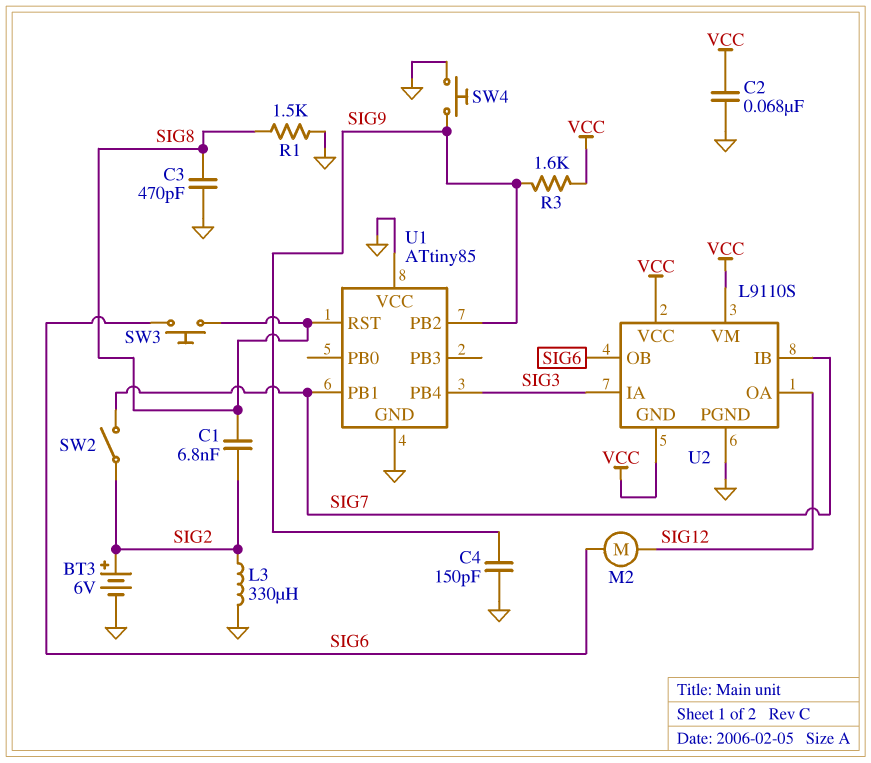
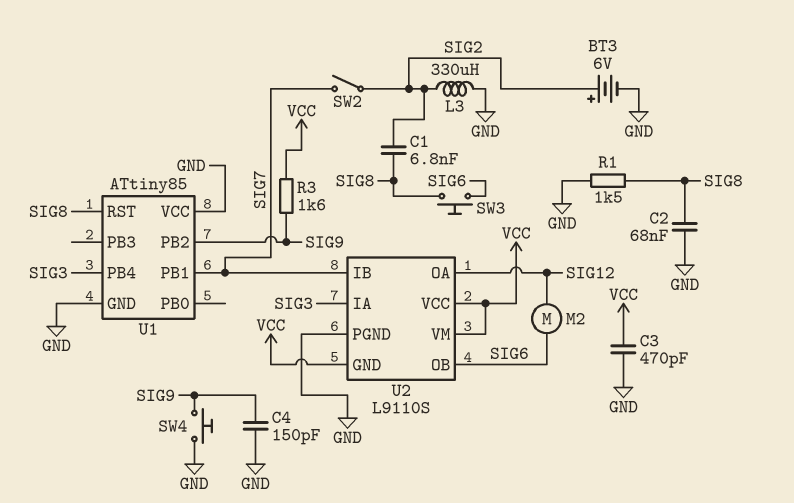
C2: 68nF (GND, VCC) -> 68nF (GND, SIG8)
C3: 470pF (GND, SIG8) -> 470pF (GND, VCC)

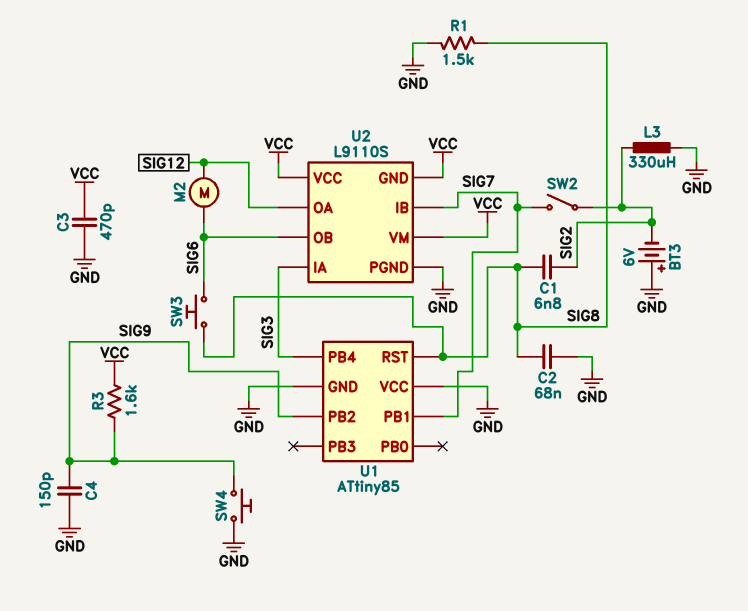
BT3: 6V (plus SIG2, minus GND) -> 6V (plus GND, minus SIG2)

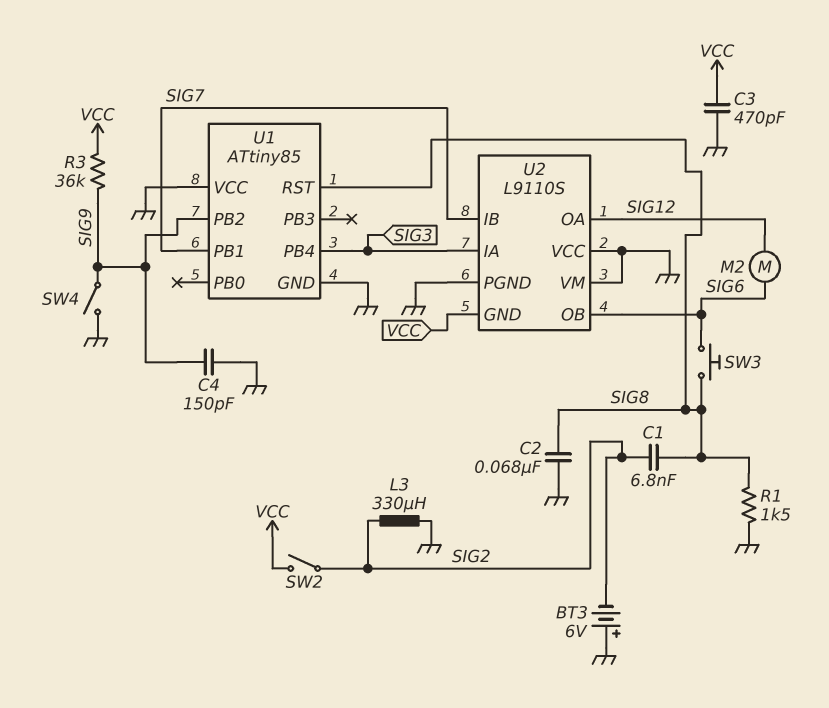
R3: 1.6k (SIG9, VCC) -> 36k (SIG9, VCC)
SW2: switch (SIG2, SIG7) -> switch (SIG2, VCC)
SW4: button (GND, SIG9) -> switch (GND, SIG9)
U2 pin VCC: VCC -> GND
U2 pin VM: VCC -> GND

